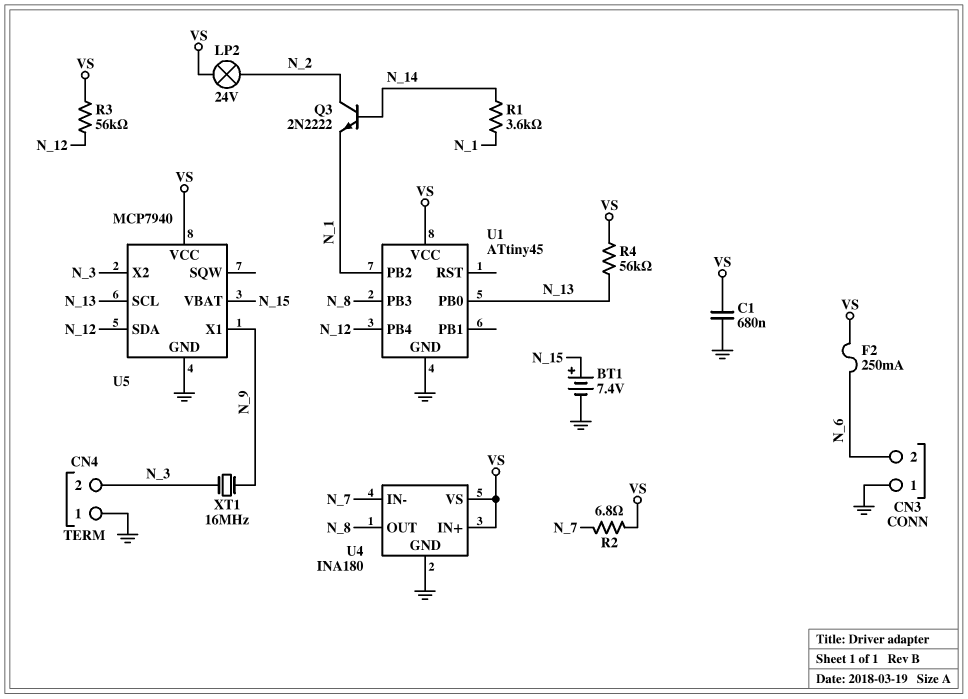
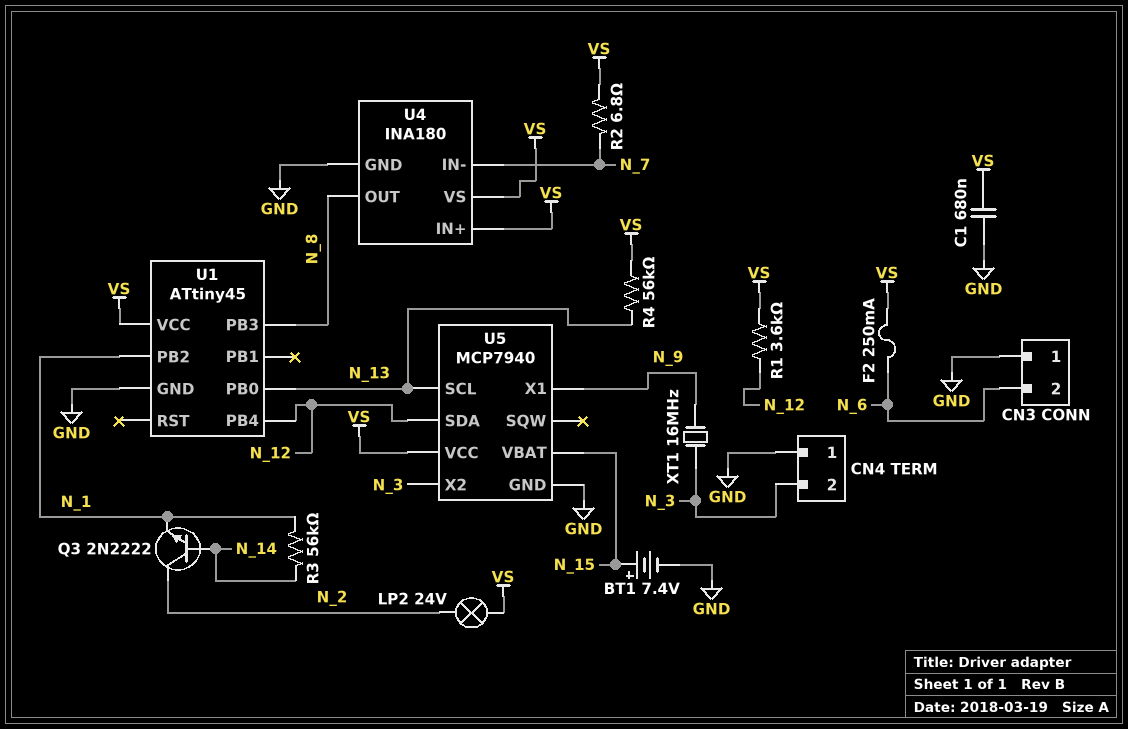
R1: 3.6k (N_1, N_14) -> 3.6k (N_12, VS)
R3: 56k (N_12, VS) -> 56k (N_1, N_14)

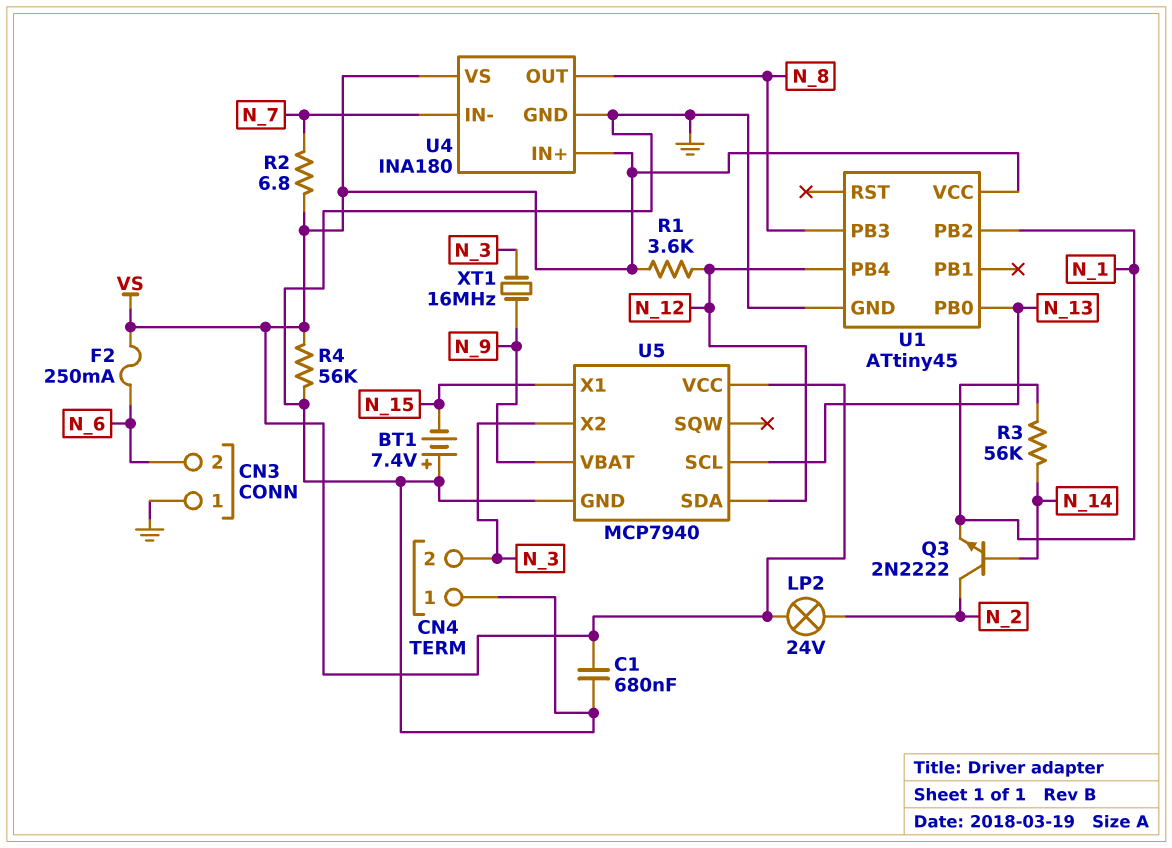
BT1: 7.4V (plus N_15, minus GND) -> 7.4V (plus GND, minus N_15)
R4: 56k (N_13, VS) -> 56k (GND, VS)
U5 pin VBAT: N_15 -> N_9
U5 pin X1: N_9 -> N_15

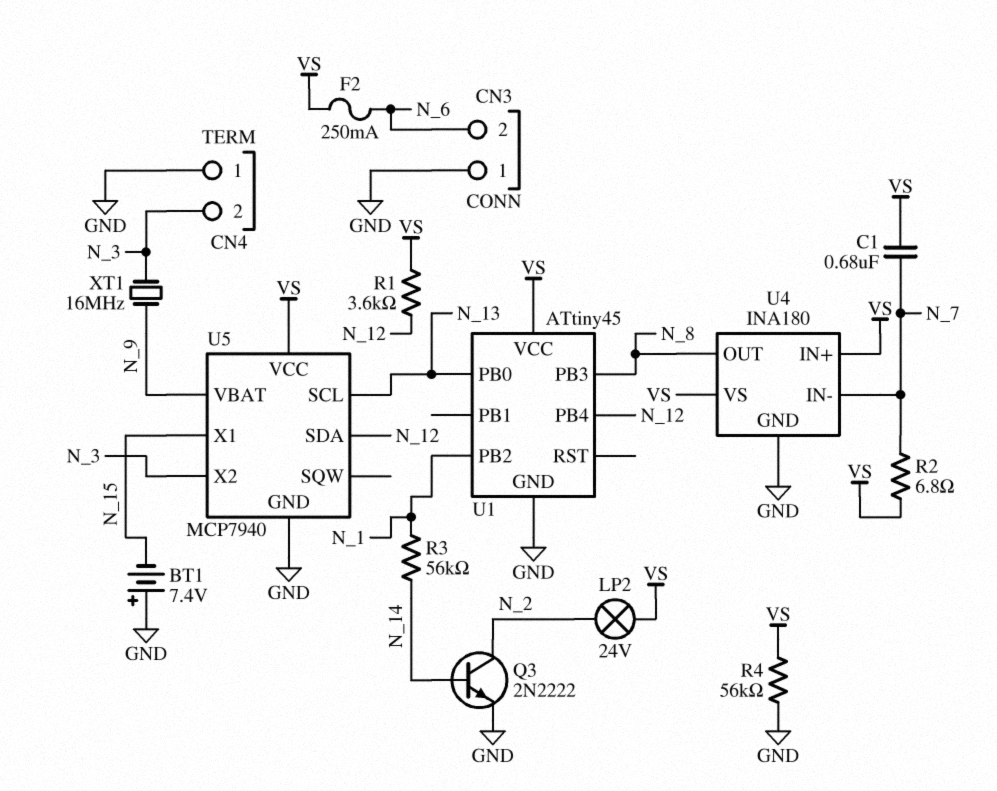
C1: 680nF (GND, VS) -> 680nF (N_7, VS)
Q3: NPN 2N2222 (B N_14, C N_2, E N_1) -> NPN 2N2222 (B N_14, C N_2, E GND)

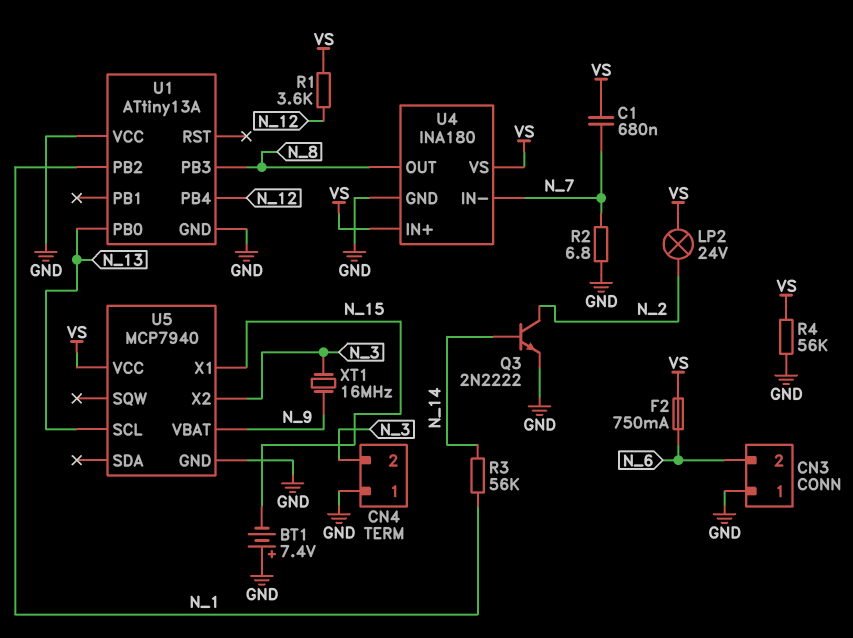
F2: 250mA (N_6, VS) -> 750mA (N_6, VS)
R2: 6.8 (N_7, VS) -> 6.8 (GND, N_7)
U1: ATtiny45 -> ATtiny13A
U1 pin VCC: VS -> GND
U5 pin SDA: N_12 -> none

